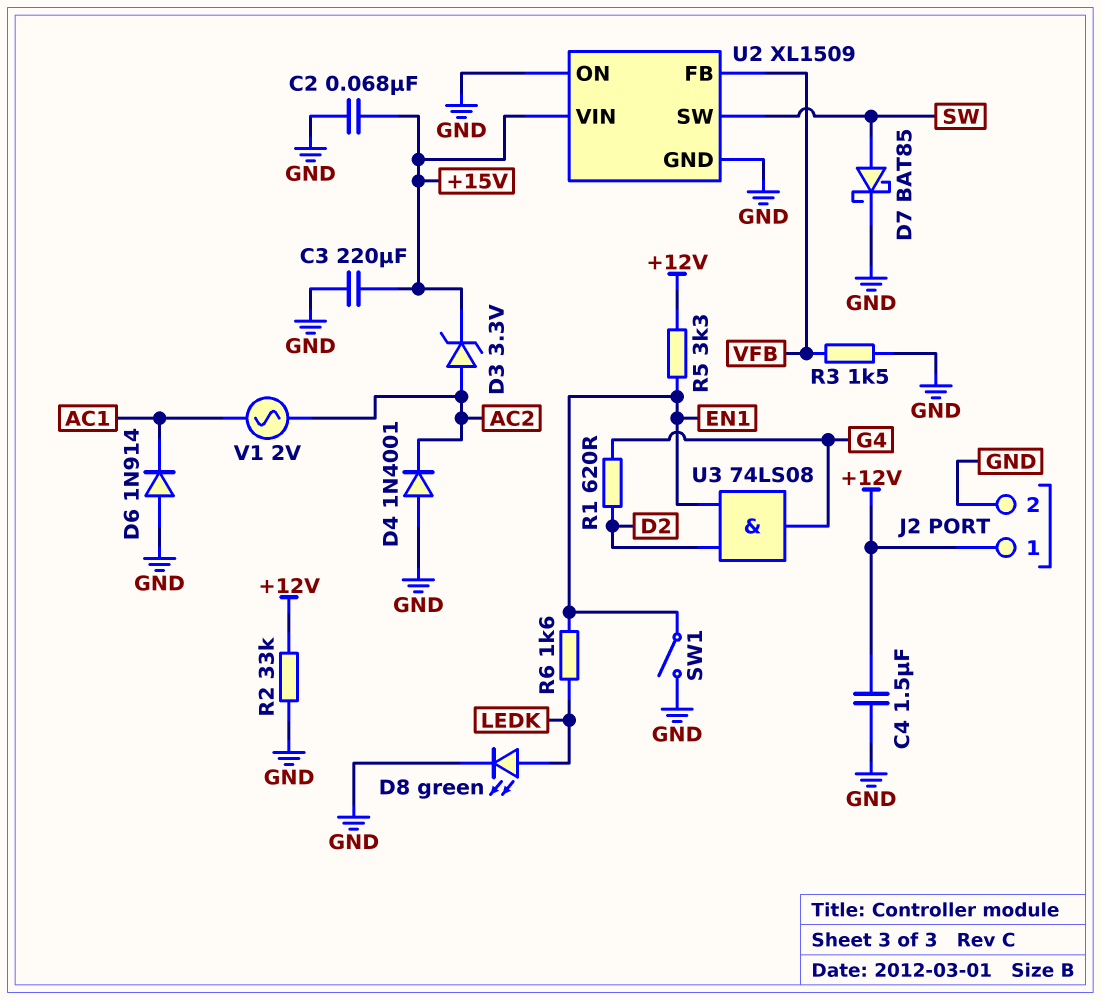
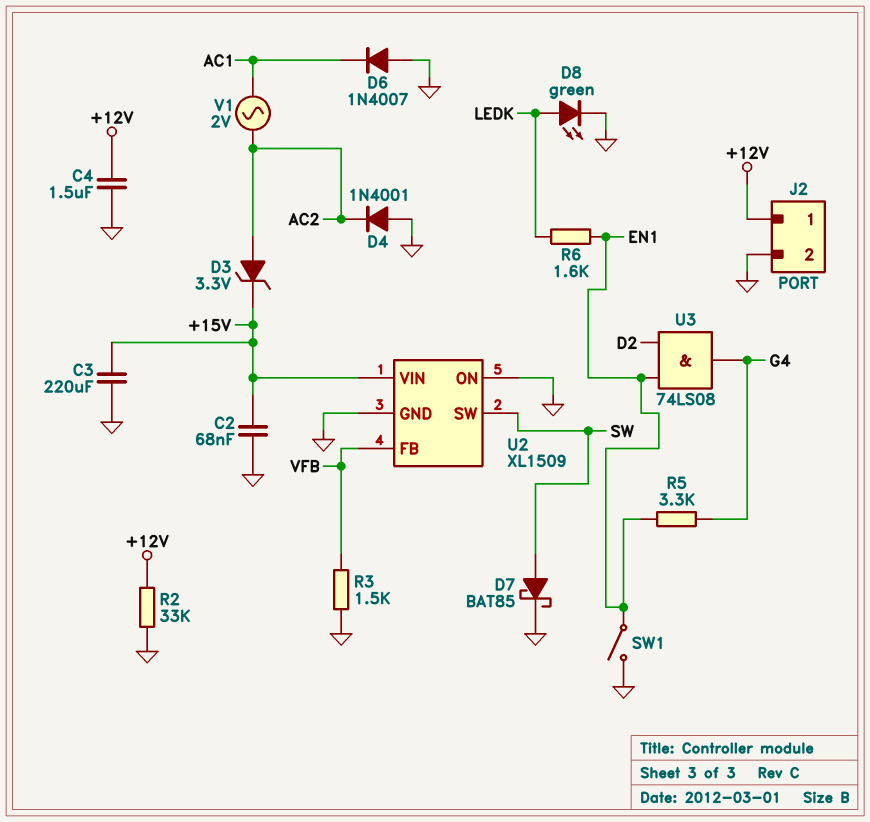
D6: diode 1N914 (A GND, K AC1) -> diode 1N4007 (A GND, K AC1)
R1: 620 (D2, G4) -> none
R5: 3.3k (+12V, EN1) -> 3.3k (EN1, G4)

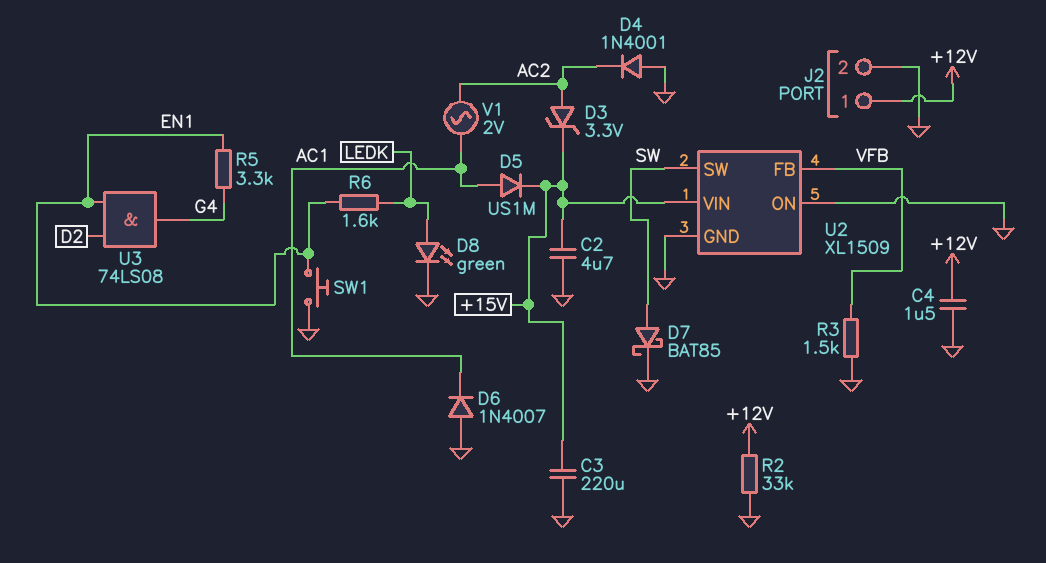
C2: 68nF (+15V, GND) -> 4.7uF (+15V, GND)
D5: none -> diode US1M (A AC1, K +15V)
SW1: switch (EN1, GND) -> button (EN1, GND)

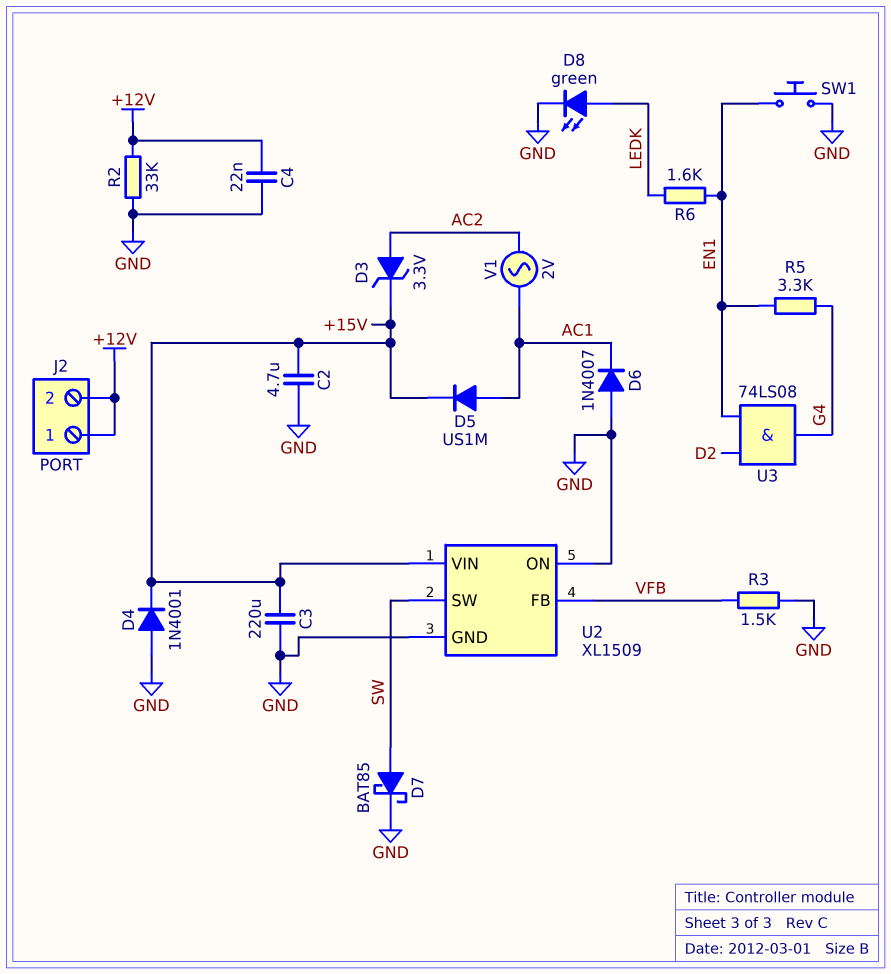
C4: 1.5uF (+12V, GND) -> 22nF (+12V, GND)
D4: diode 1N4001 (A GND, K AC2) -> diode 1N4001 (A GND, K +15V)
J2 pin 2: GND -> +12V

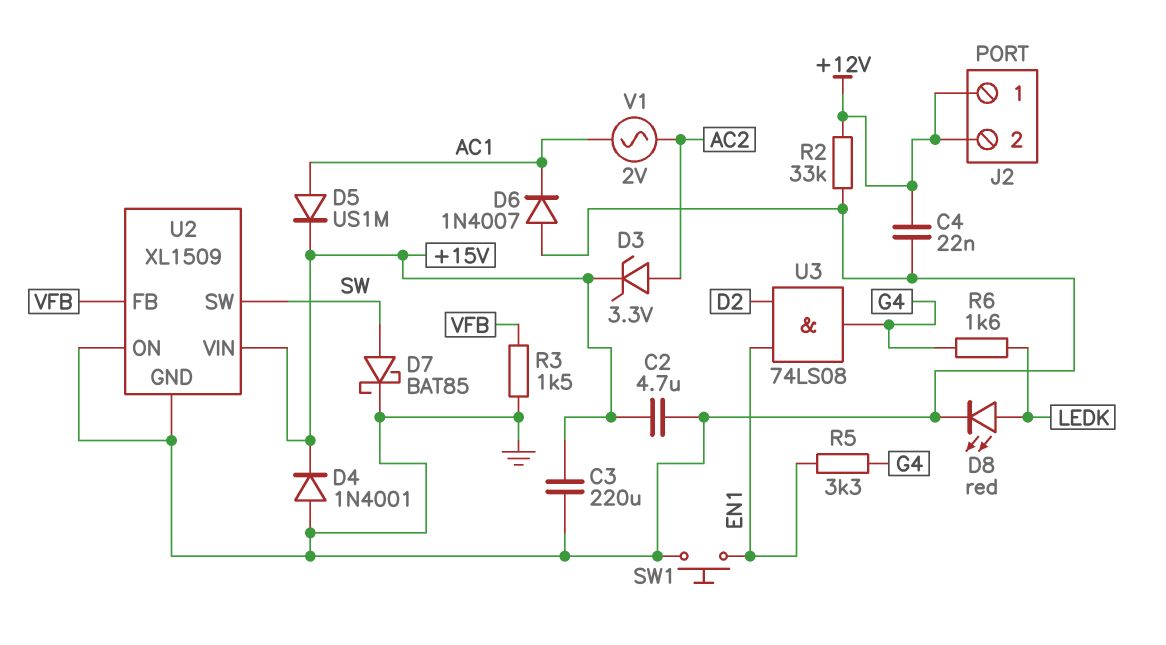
D8: LED green (A LEDK, K GND) -> LED red (A LEDK, K GND)
R6: 1.6k (EN1, LEDK) -> 1.6k (G4, LEDK)

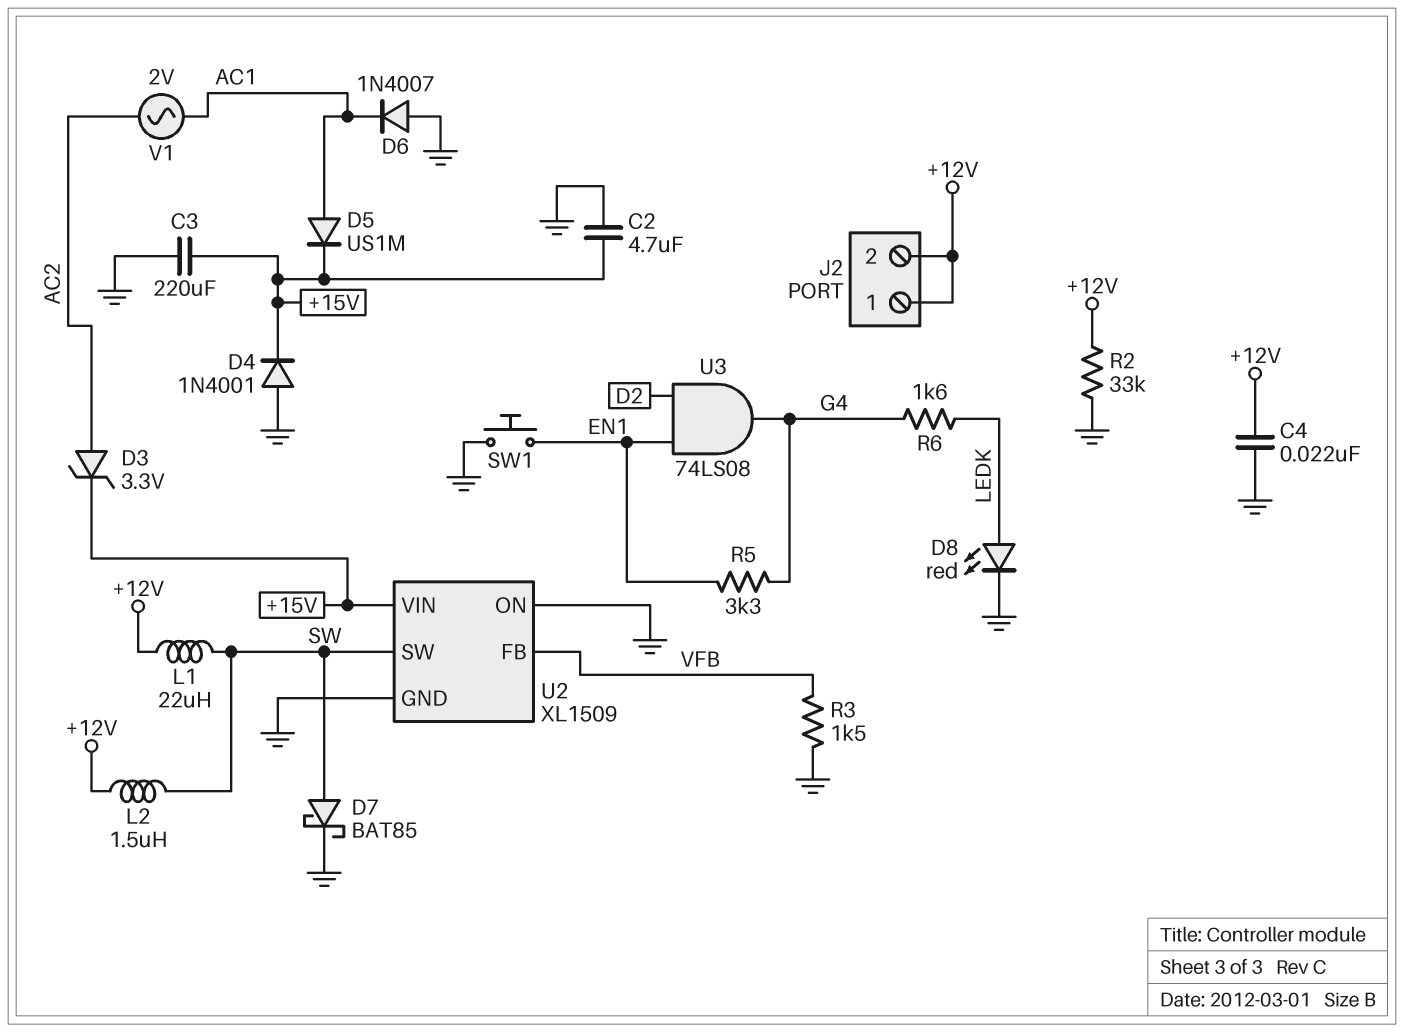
L1: none -> 22uH (+12V, SW)
L2: none -> 1.5uH (+12V, SW)

